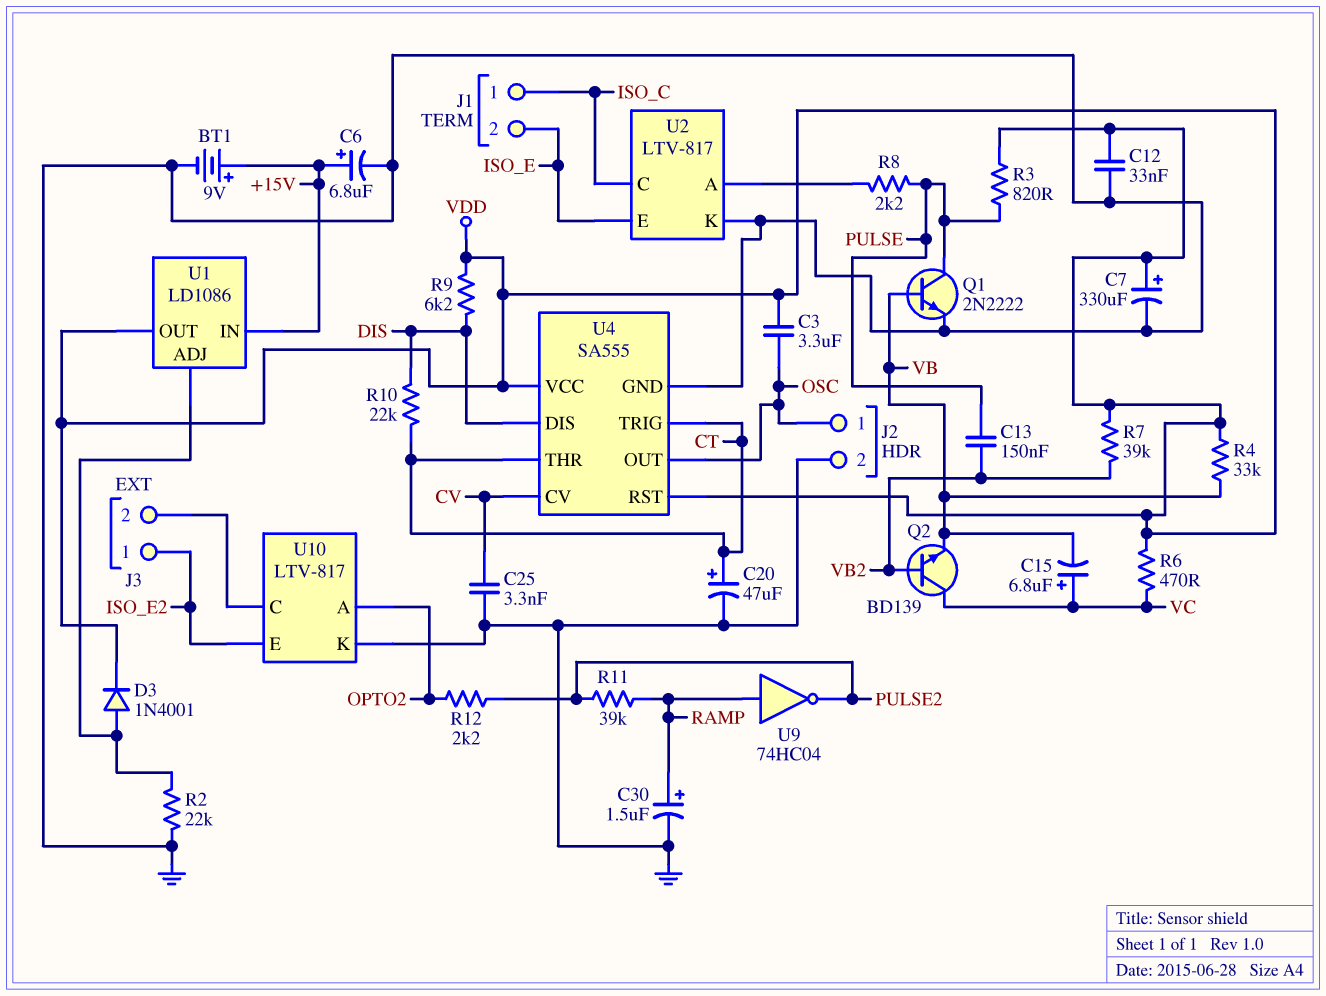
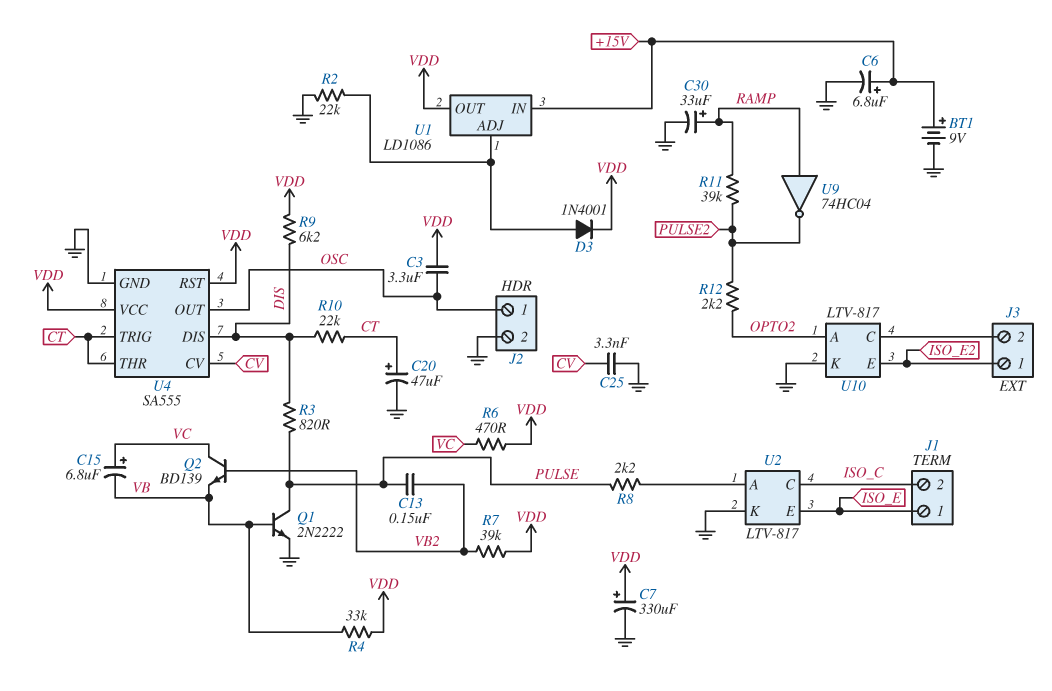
C12: 33nF (GND, VDD) -> none
C30: 1.5uF (plus RAMP, minus GND) -> 33uF (plus RAMP, minus GND)
J1 pin 1: ISO_C -> ISO_E
J1 pin 2: ISO_E -> ISO_C
R3: 820 (PULSE, VDD) -> 820 (DIS, PULSE)

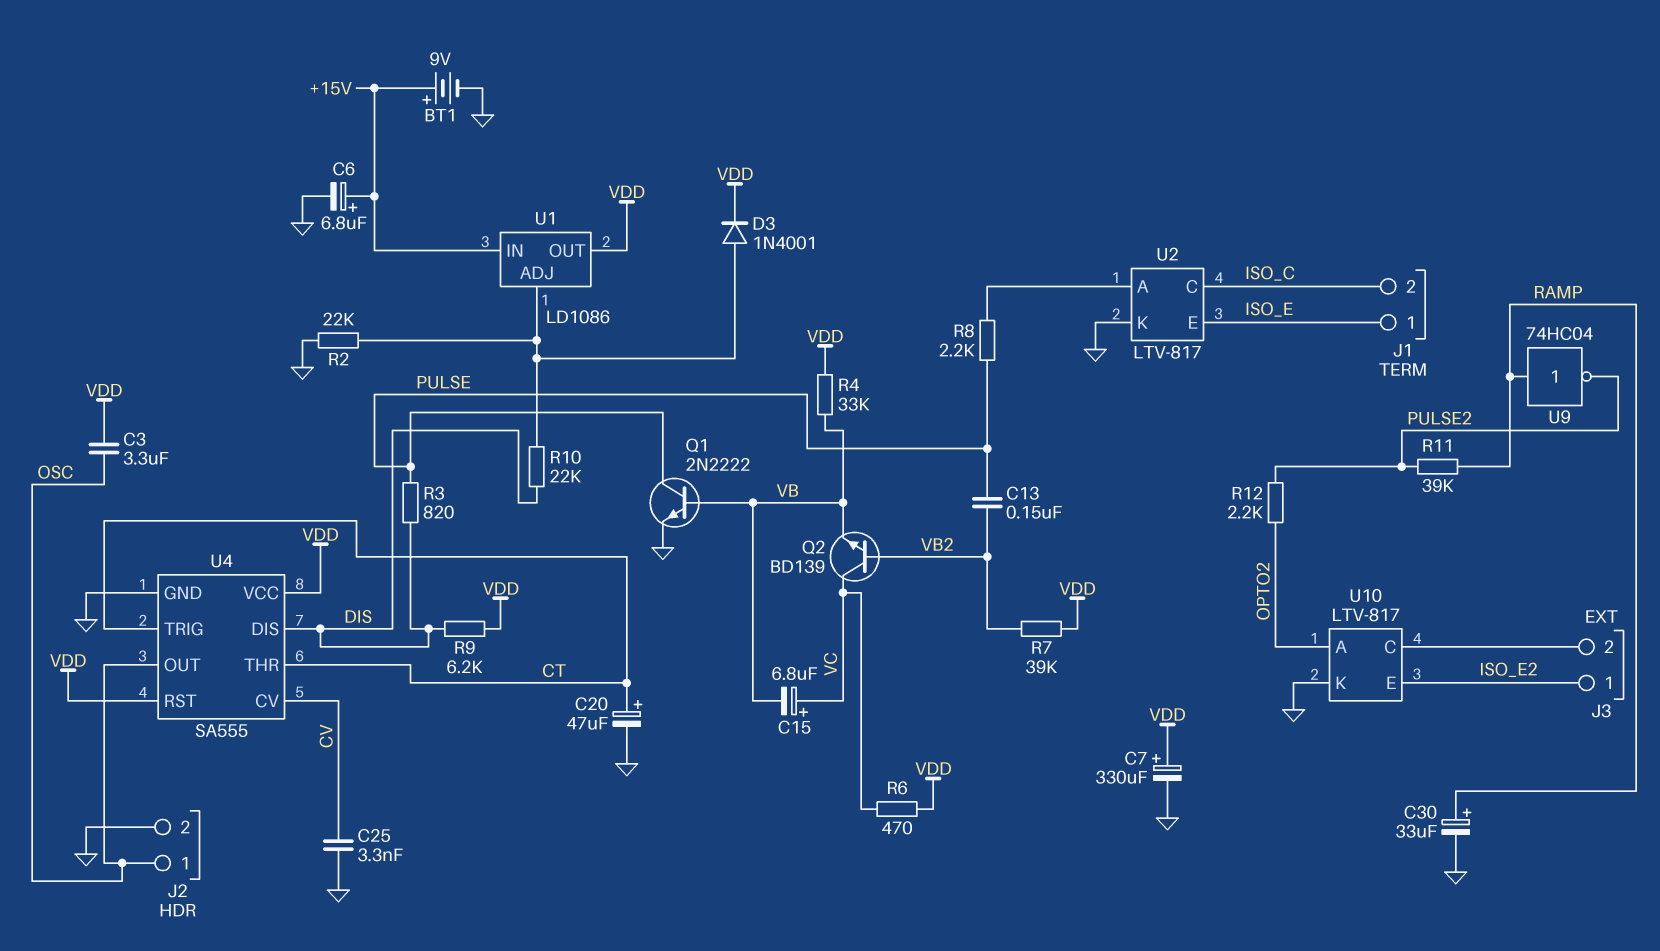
R10: 22k (CT, DIS) -> 22k (DIS, U1/ADJ)

